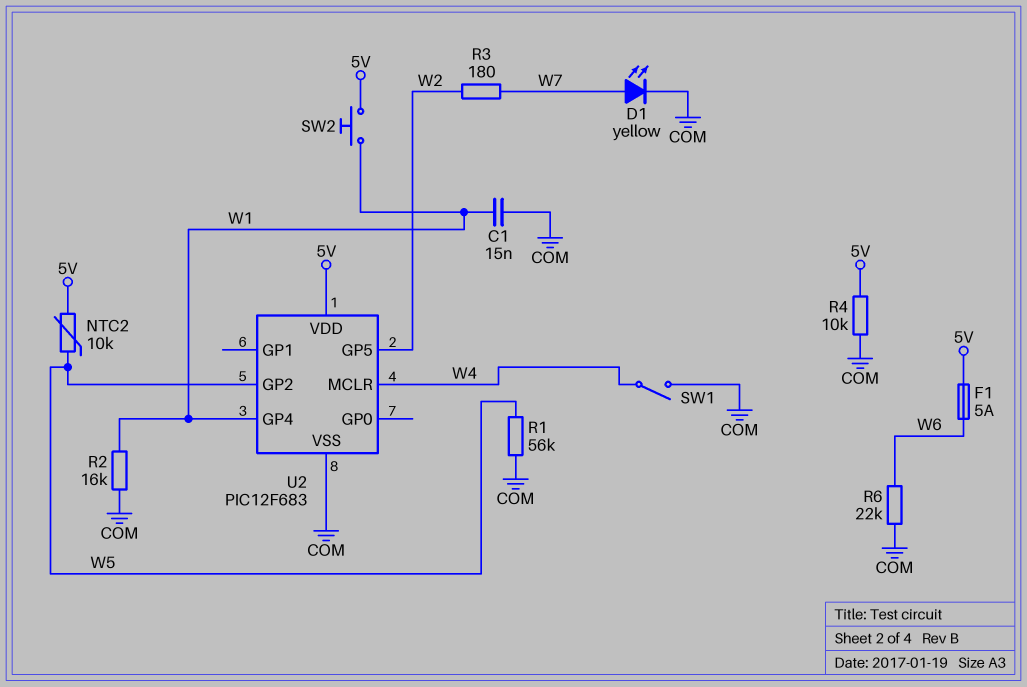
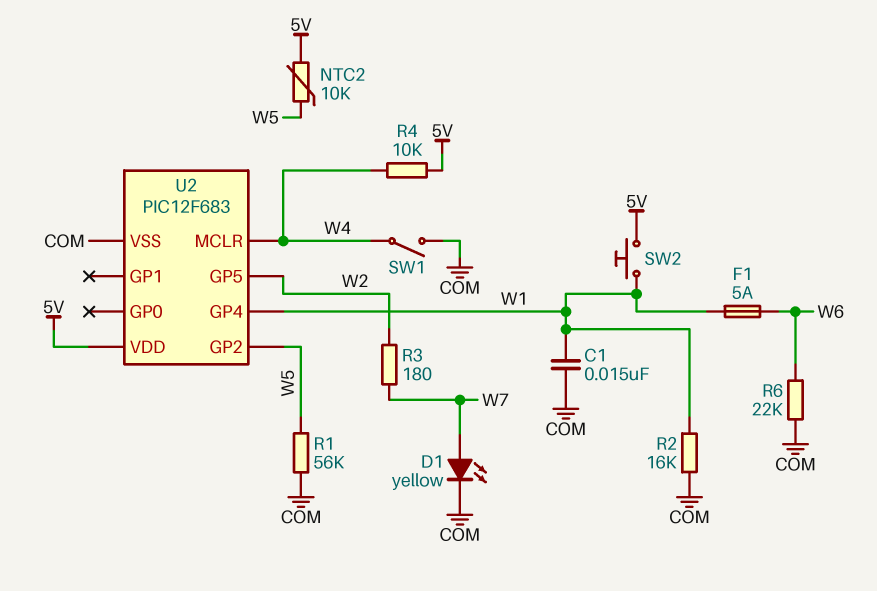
F1: 5A (5V, W6) -> 5A (W1, W6)
R4: 10k (5V, COM) -> 10k (5V, W4)

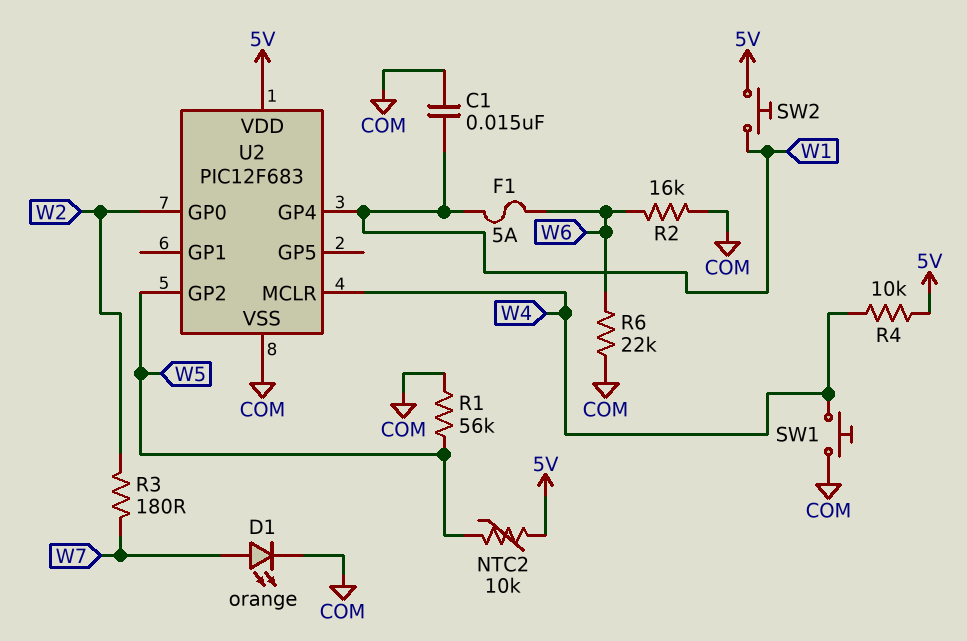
D1: LED yellow (A W7, K COM) -> LED orange (A W7, K COM)
R2: 16k (COM, W1) -> 16k (COM, W6)
SW1: switch (COM, W4) -> button (COM, W4)
U2 pin GP0: none -> W2
U2 pin GP5: W2 -> none

